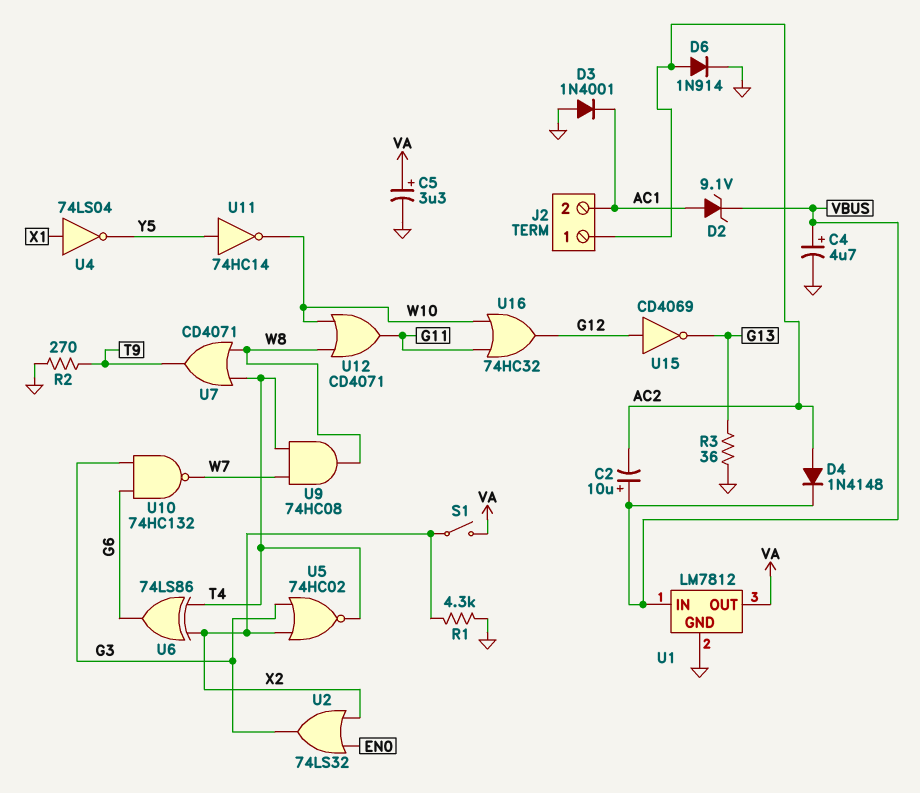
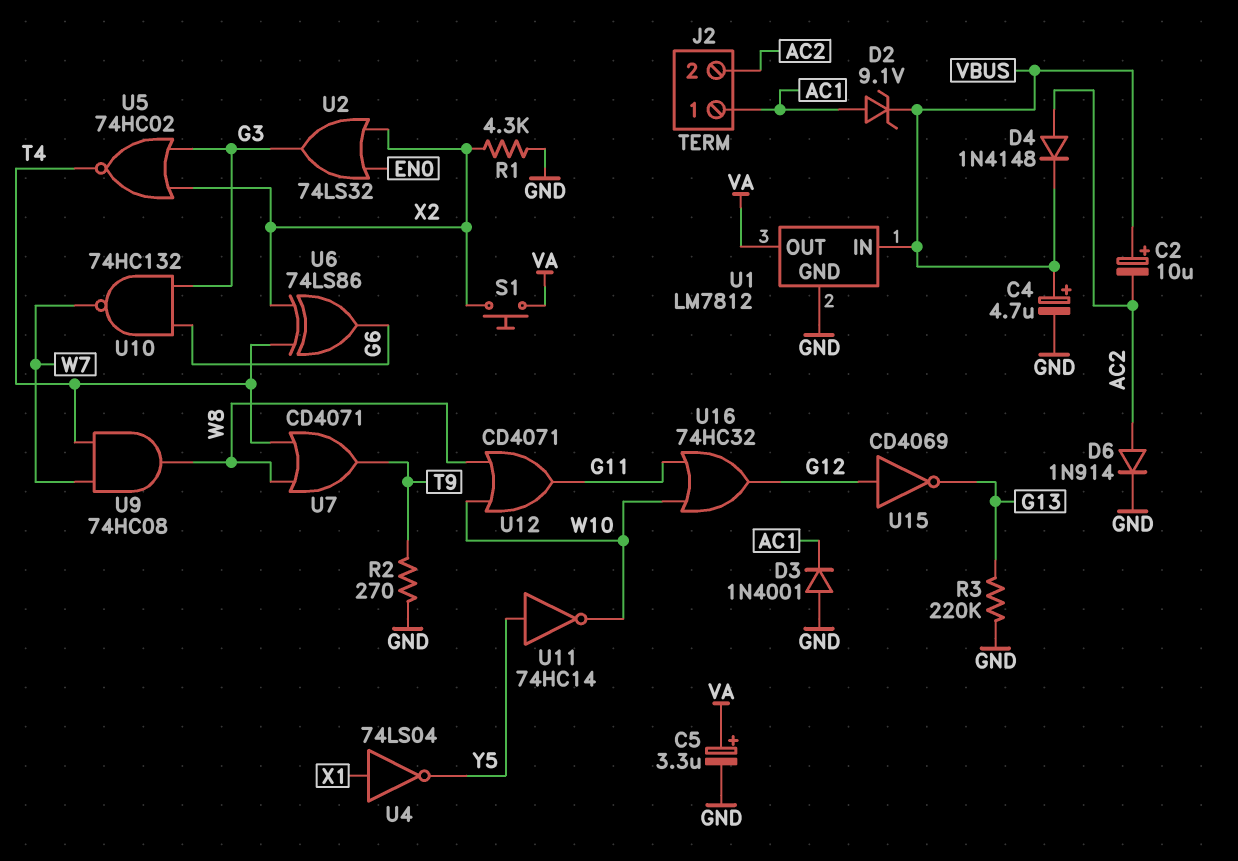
J2 pin 1: AC2 -> AC1
J2 pin 2: AC1 -> AC2
R3: 36 (G13, GND) -> 220k (G13, GND)
S1: switch (VA, X2) -> button (VA, X2)

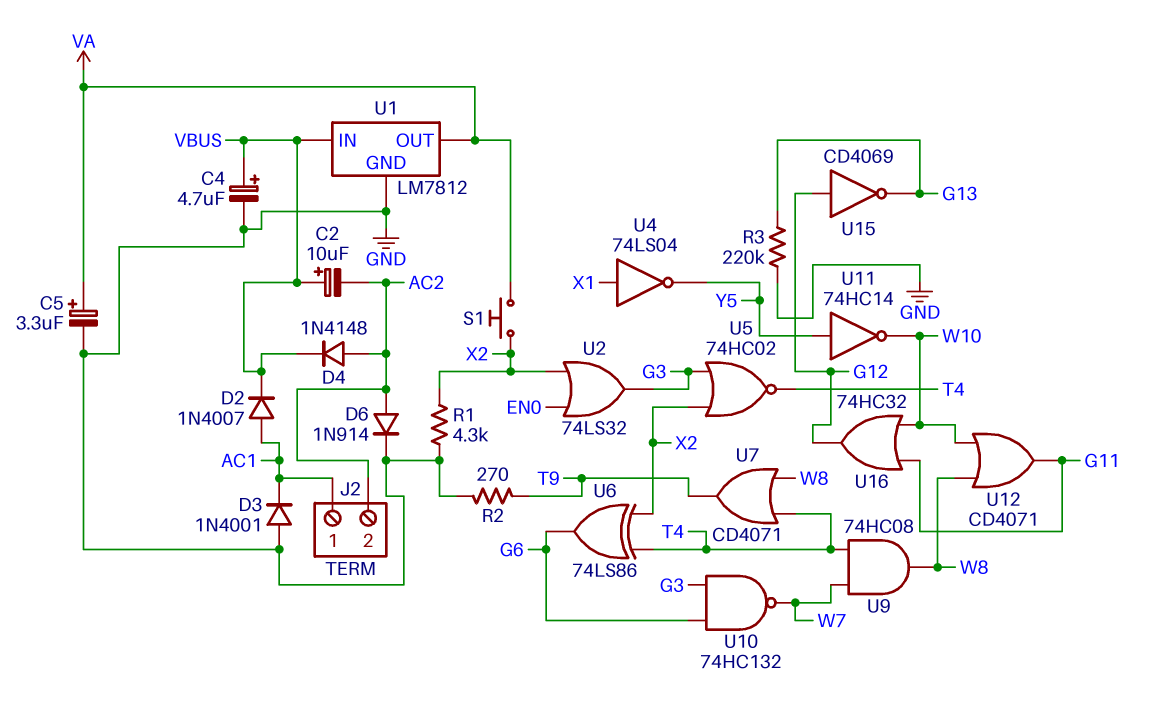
D2: zener 9.1V (A AC1, K VBUS) -> diode 1N4007 (A AC1, K VBUS)

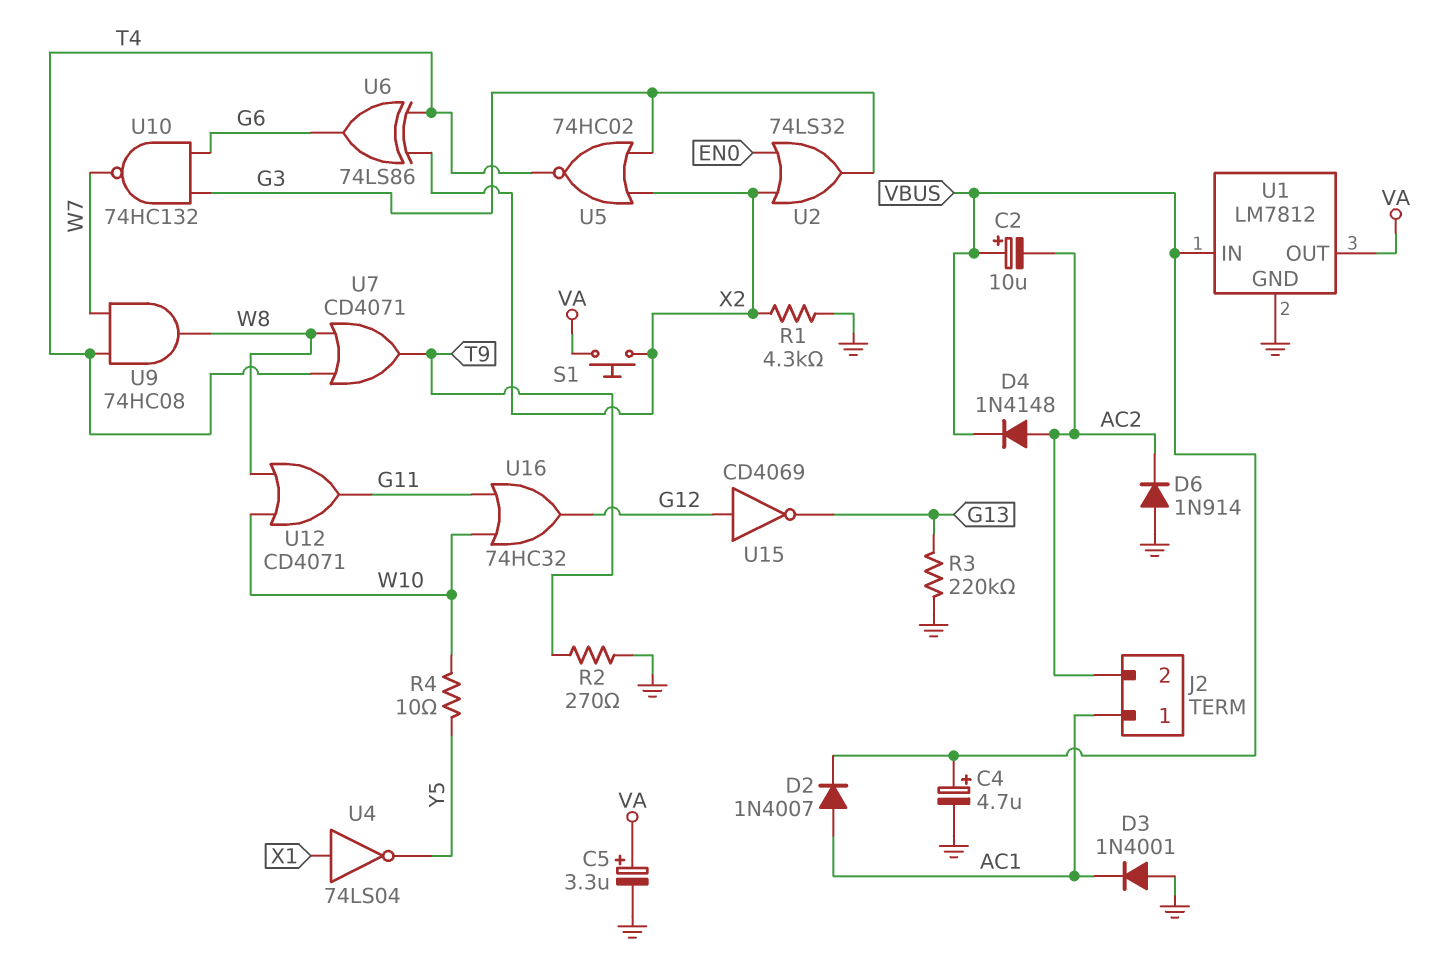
D6: diode 1N914 (A AC2, K GND) -> diode 1N914 (A GND, K AC2)
R4: none -> 10 (W10, Y5)
U11: NOT 74HC14 (in Y5, out W10) -> none

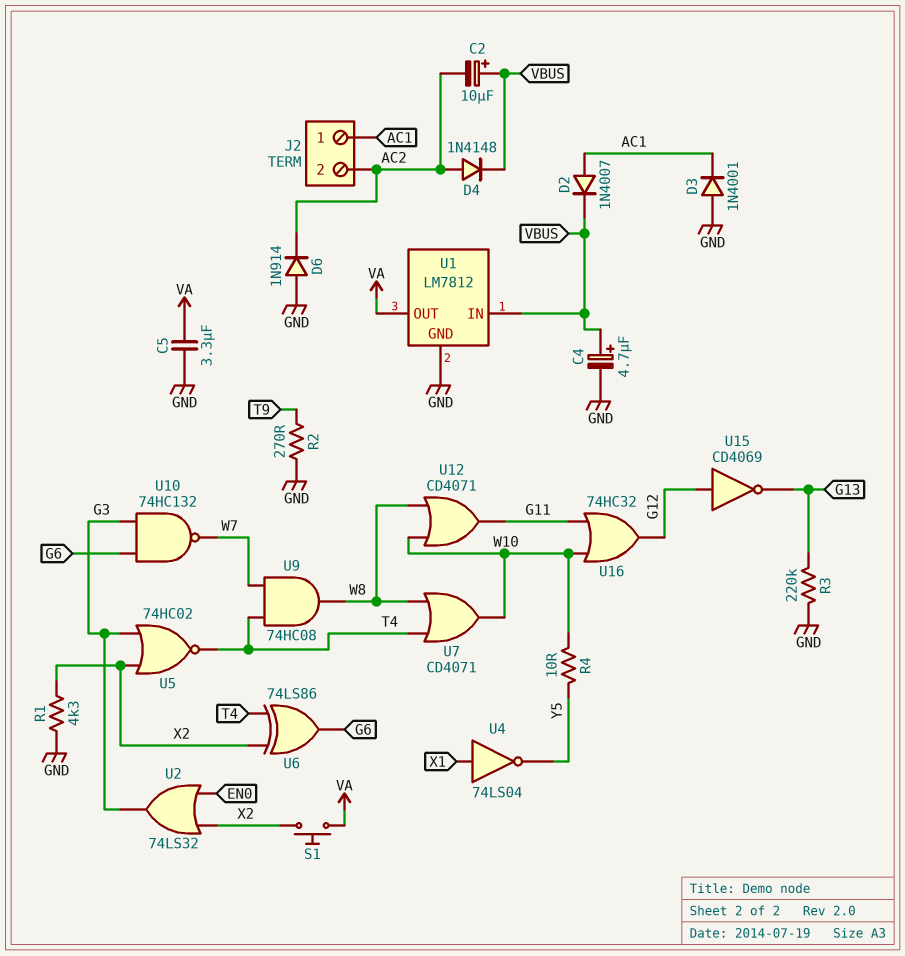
C5: 3.3uF (plus VA, minus GND) -> 3.3uF (GND, VA)
U7: OR CD4071 (in T4, in W8, out T9) -> OR CD4071 (in T4, in W8, out W10)

